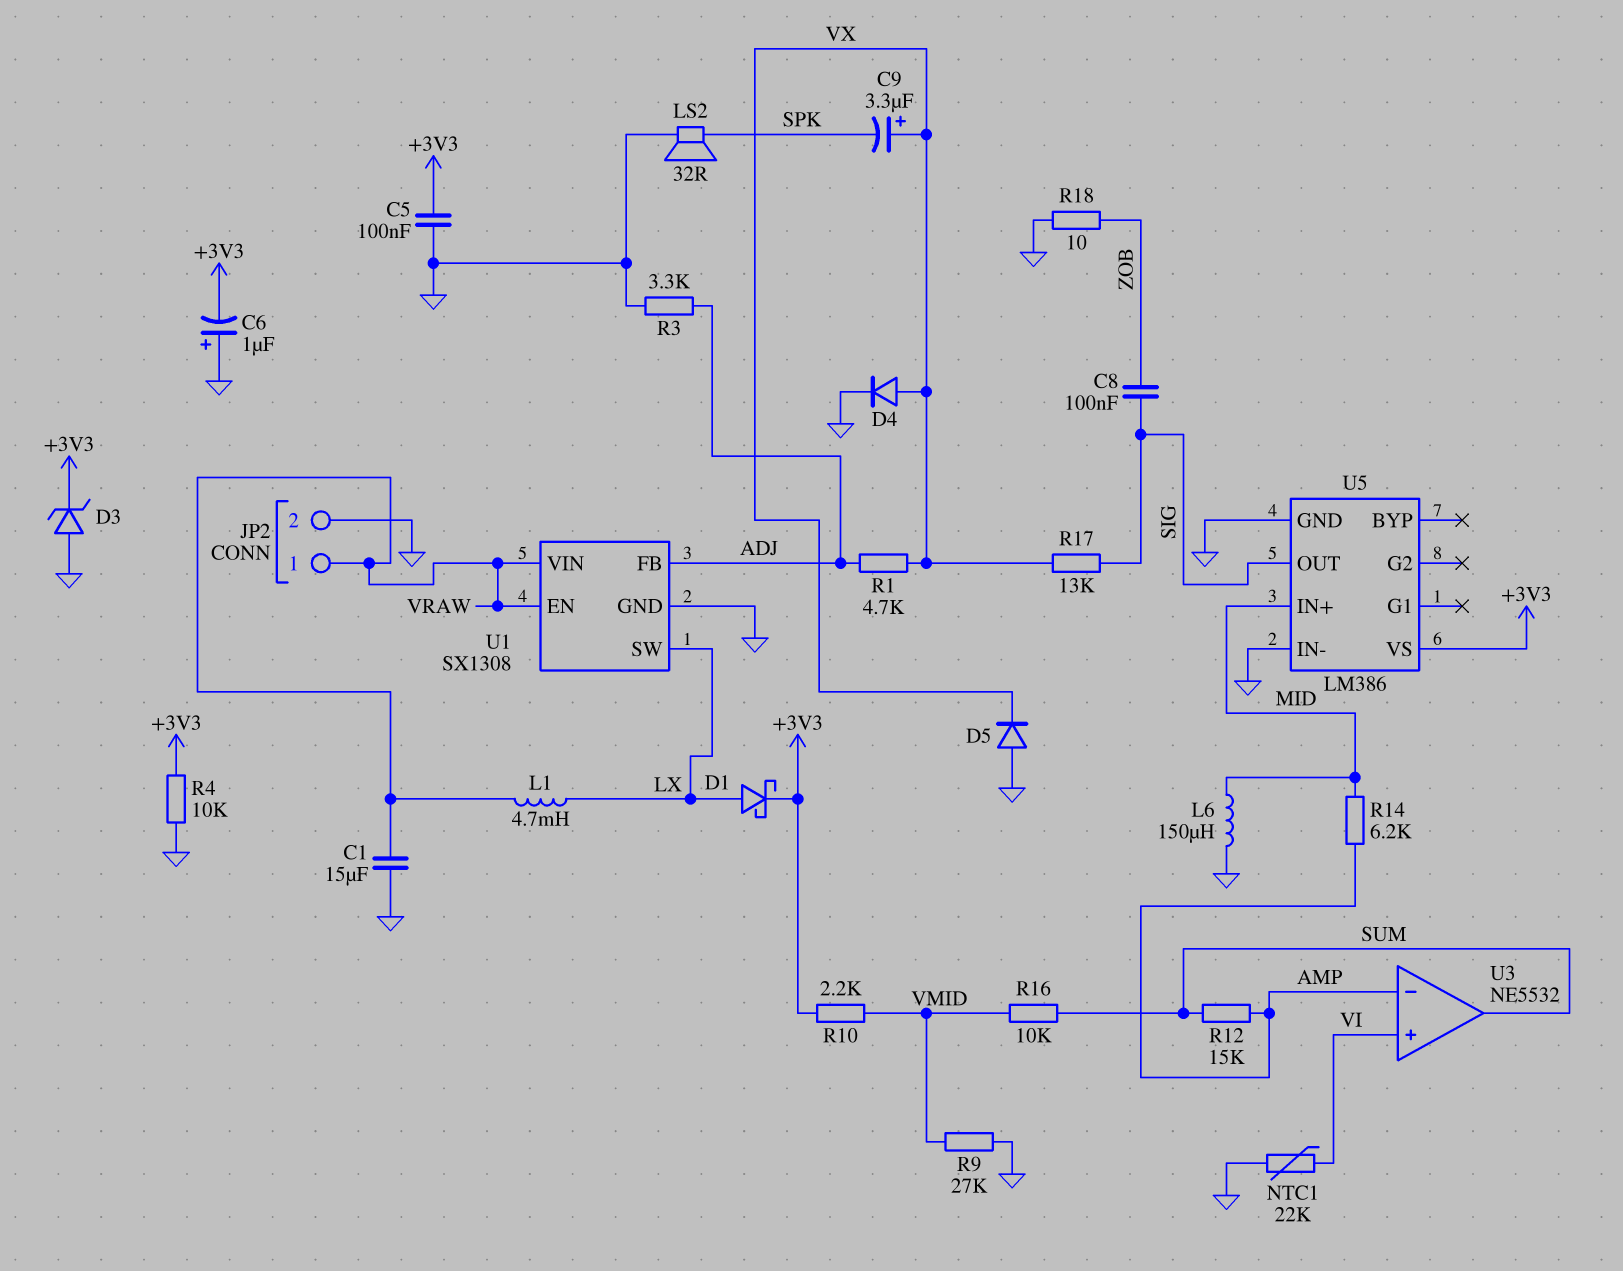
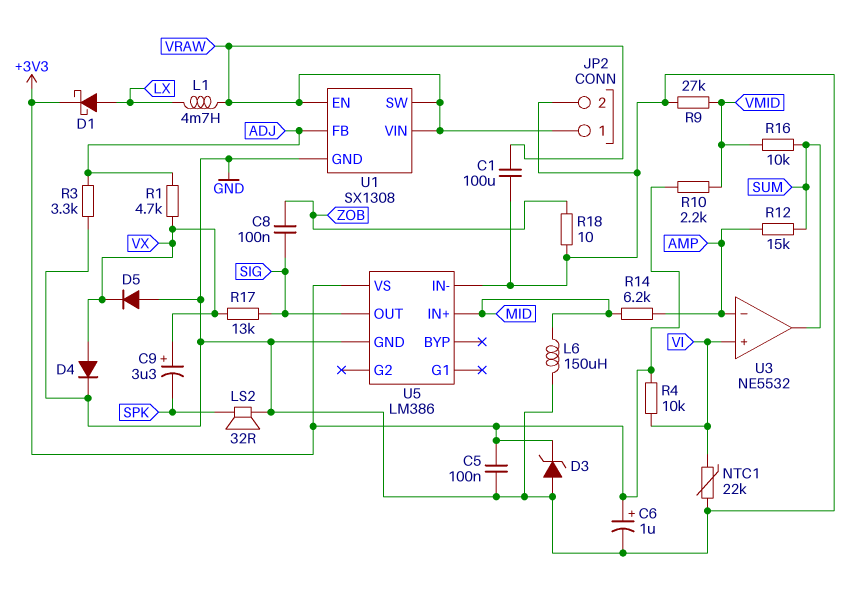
C1: 15uF (GND, VRAW) -> 100uF (GND, VRAW)
C6: 1uF (plus GND, minus +3V3) -> 1uF (plus +3V3, minus GND)
R4: 10k (+3V3, GND) -> 10k (+3V3, VI)
U1 pin SW: LX -> VRAW

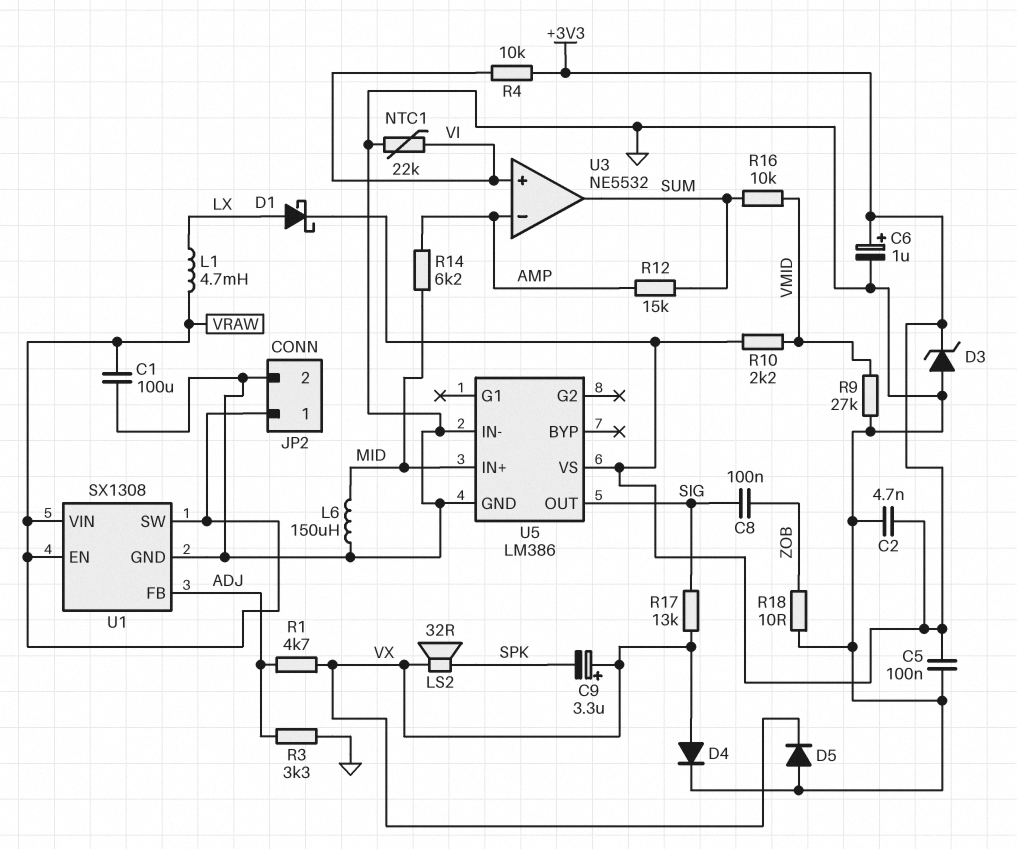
C2: none -> 4.7nF (+3V3, GND)
LS2: speaker 32R (GND, SPK) -> speaker 32R (SPK, VX)

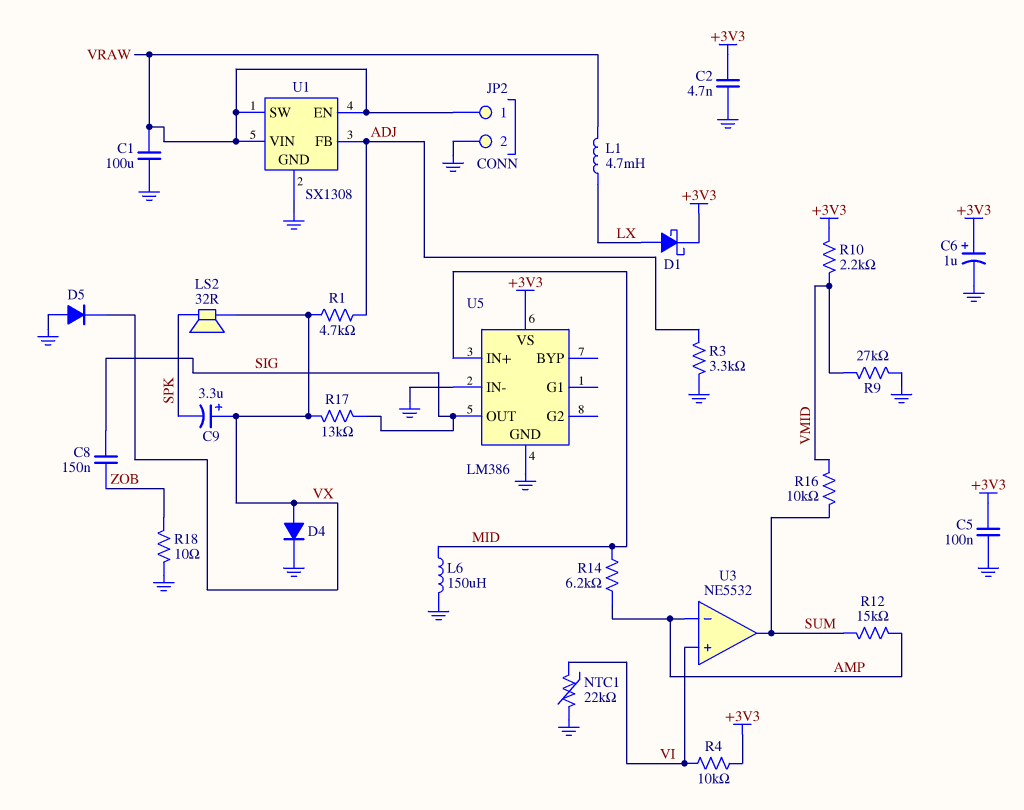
C8: 100nF (SIG, ZOB) -> 150nF (SIG, ZOB)
D3: zener (A GND, K +3V3) -> none

